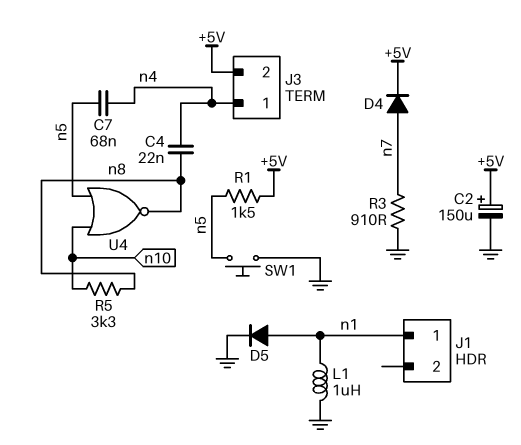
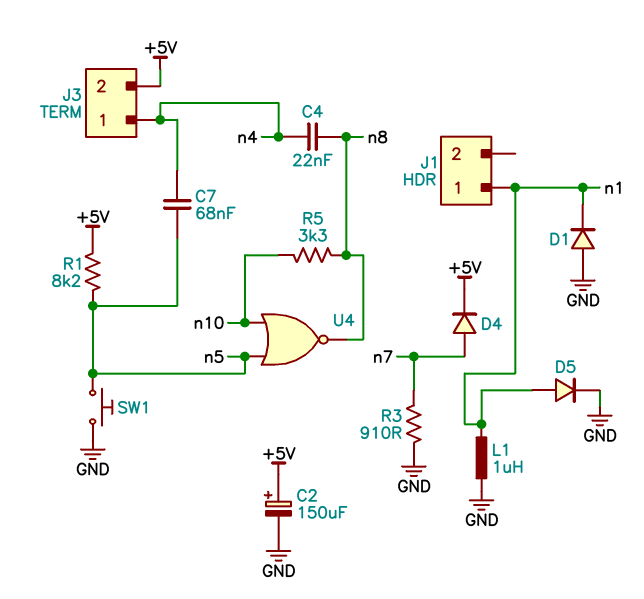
D1: none -> diode (A GND, K n1)
R1: 1.5k (+5V, n5) -> 8.2k (+5V, n5)

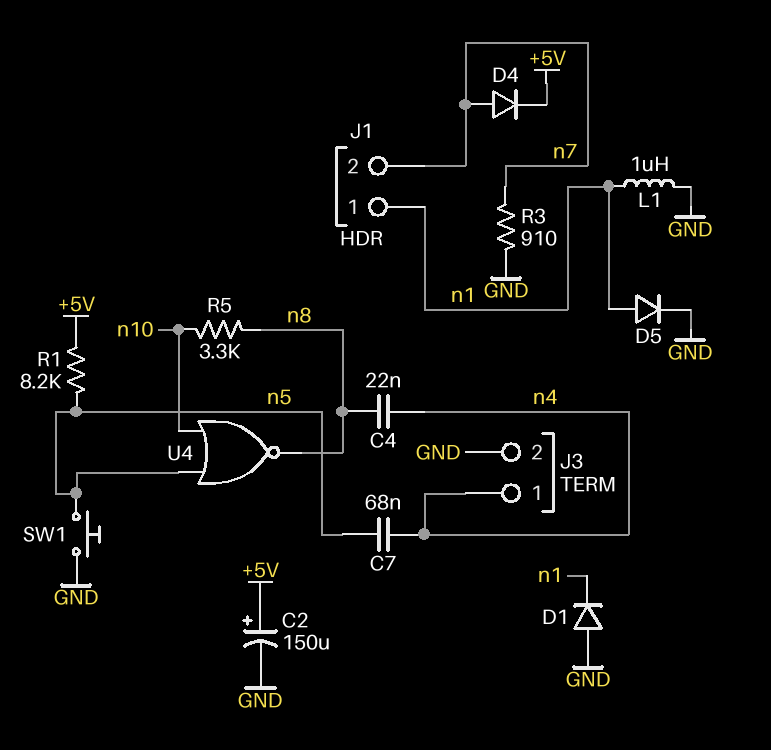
J1 pin 2: none -> n7
J3 pin 2: +5V -> GND

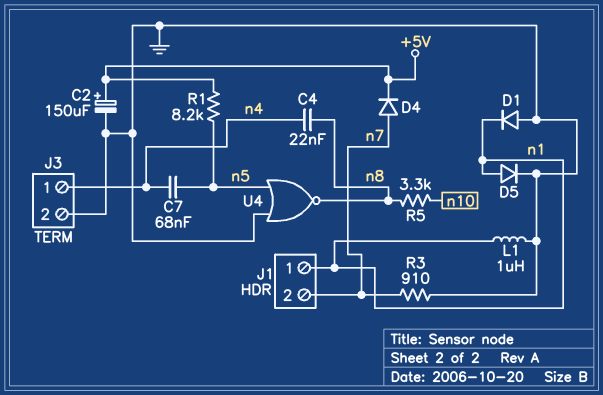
SW1: button (GND, n5) -> none
U4: NOR (in n5, in n10, out n8) -> NOR (in GND, in n5, out n8)

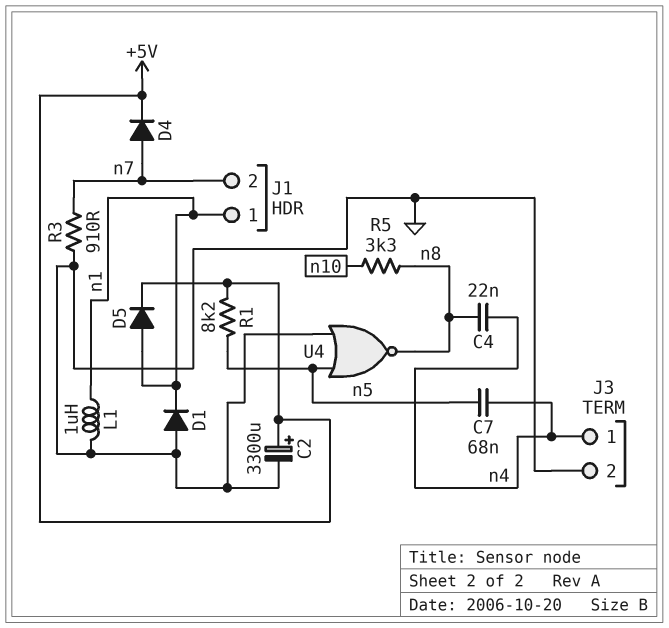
C2: 150uF (plus +5V, minus GND) -> 3300uF (plus +5V, minus GND)
D5: diode (A n1, K GND) -> diode (A n1, K +5V)

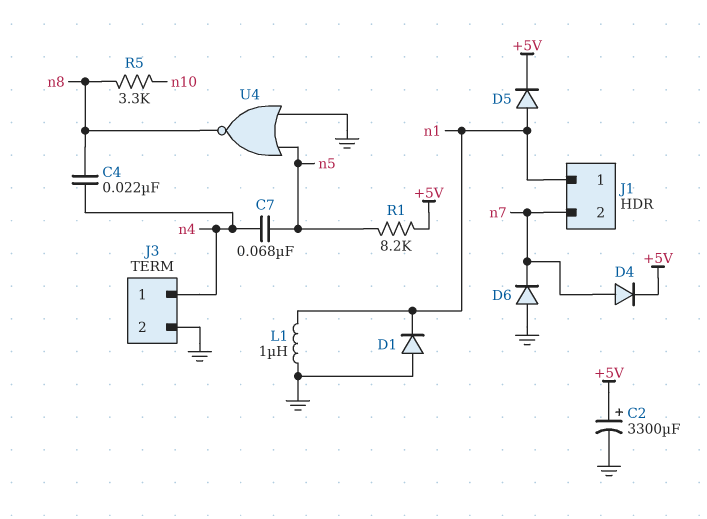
D6: none -> diode (A GND, K n7)
R3: 910 (GND, n7) -> none

